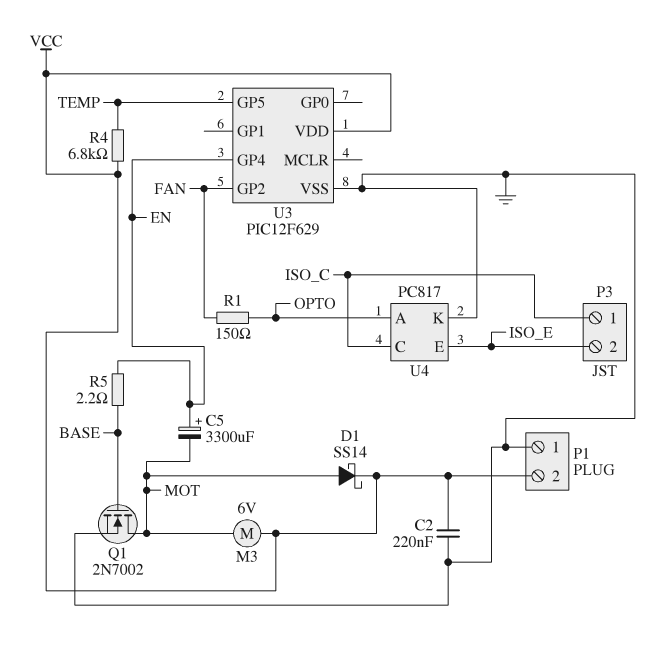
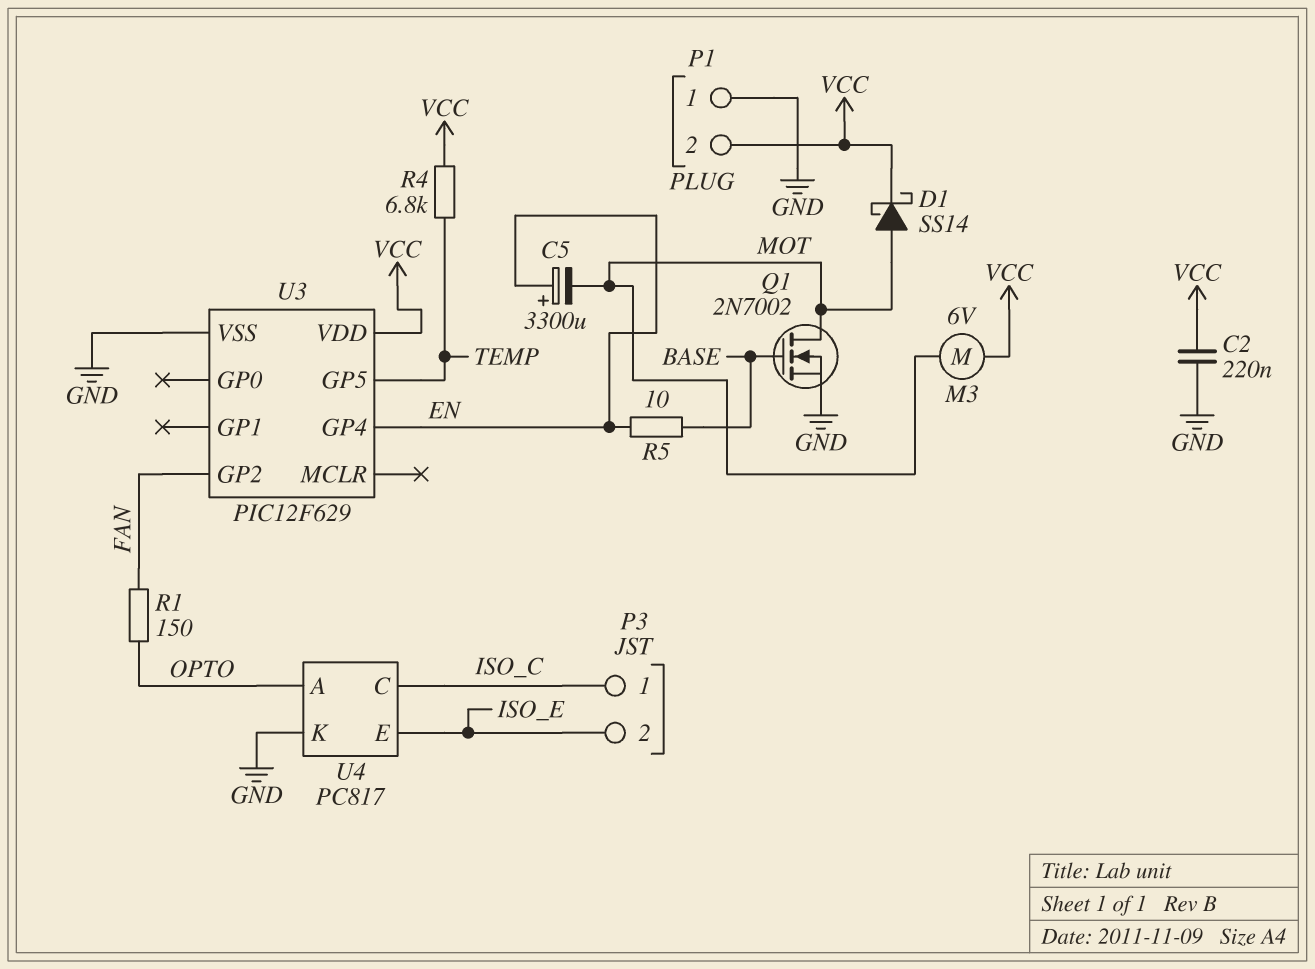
R5: 2.2 (BASE, EN) -> 10 (BASE, EN)

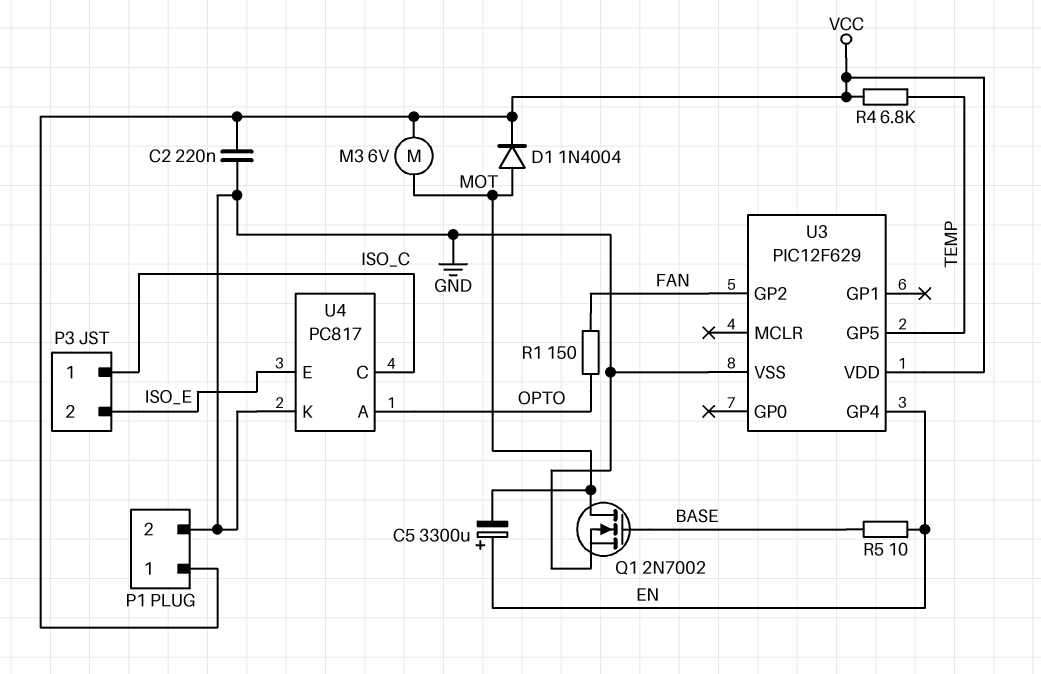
D1: schottky SS14 (A MOT, K VCC) -> diode 1N4004 (A MOT, K VCC)
P1 pin 1: GND -> VCC
P1 pin 2: VCC -> GND

